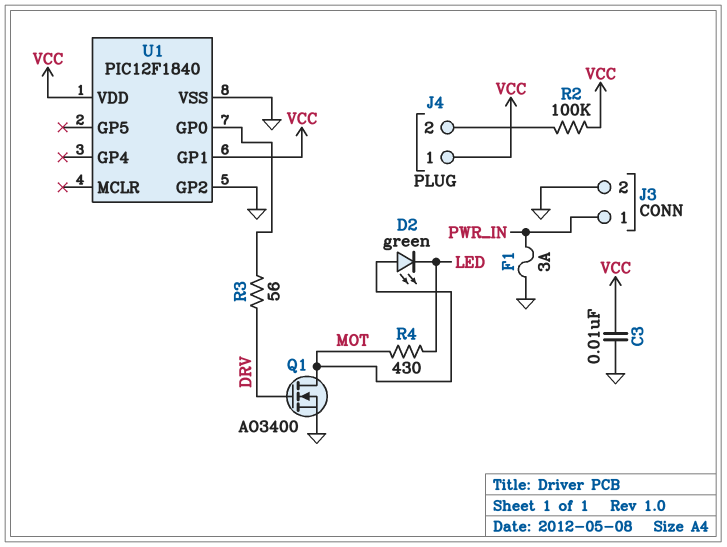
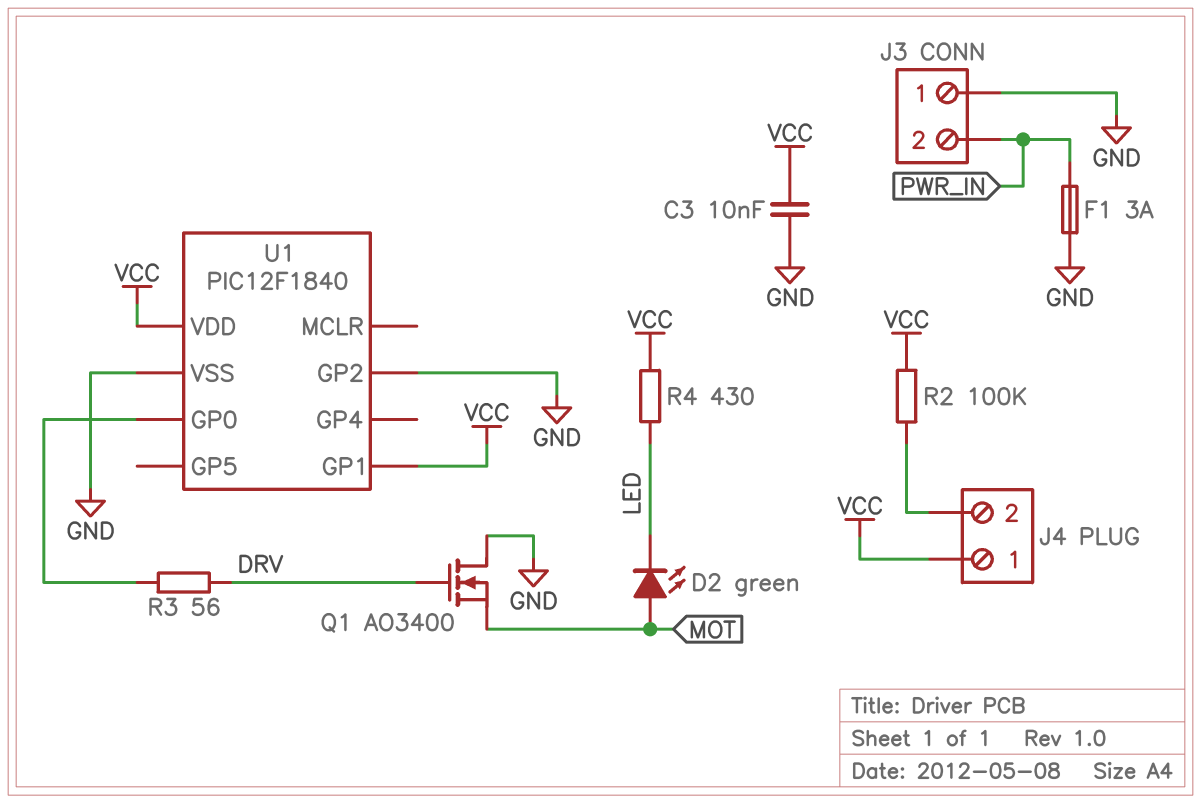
J3 pin 1: PWR_IN -> GND
J3 pin 2: GND -> PWR_IN
Q1: NMOS AO3400 (G DRV, D MOT, S GND) -> NMOS AO3400 (G DRV, D GND, S MOT)
R4: 430 (LED, MOT) -> 430 (LED, VCC)

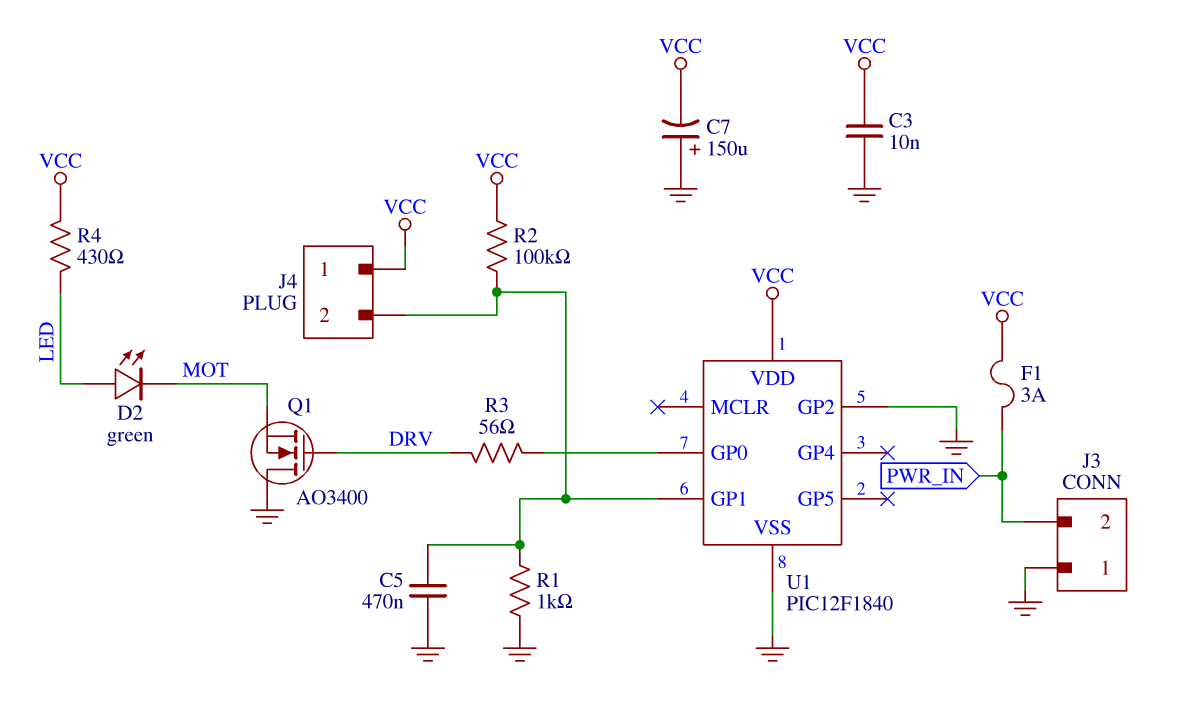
C5: none -> 470nF (GND, J4/2)
C7: none -> 150uF (plus GND, minus VCC)
D2: LED green (A MOT, K LED) -> LED green (A LED, K MOT)
F1: 3A (GND, PWR_IN) -> 3A (PWR_IN, VCC)
R1: none -> 1k (GND, J4/2)
U1 pin GP1: VCC -> J4/2

